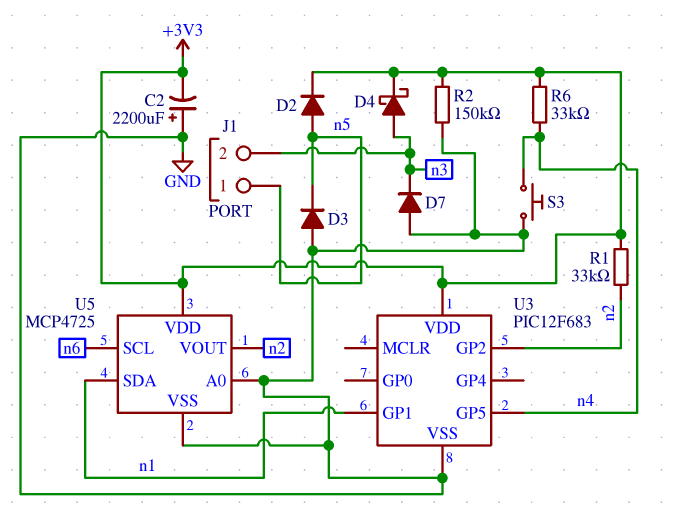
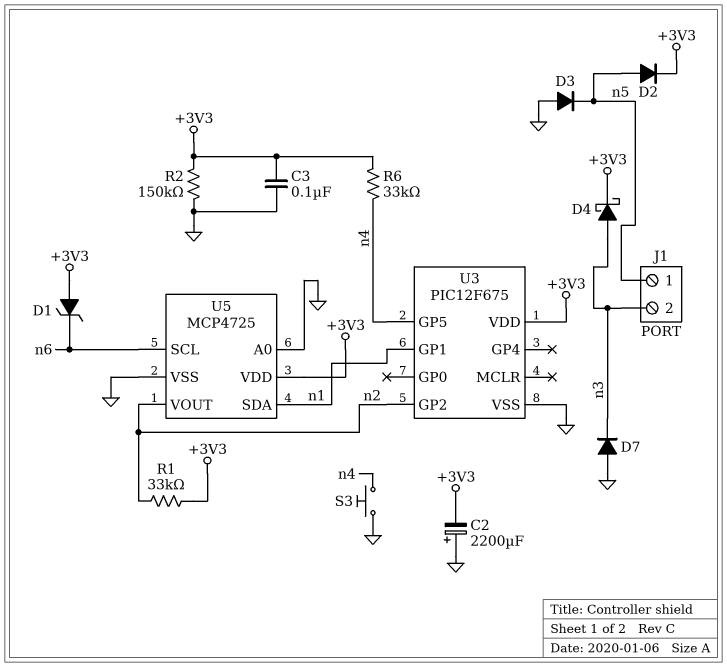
C3: none -> 100nF (+3V3, GND)
D1: none -> zener (A +3V3, K n6)
U3: PIC12F683 -> PIC12F675

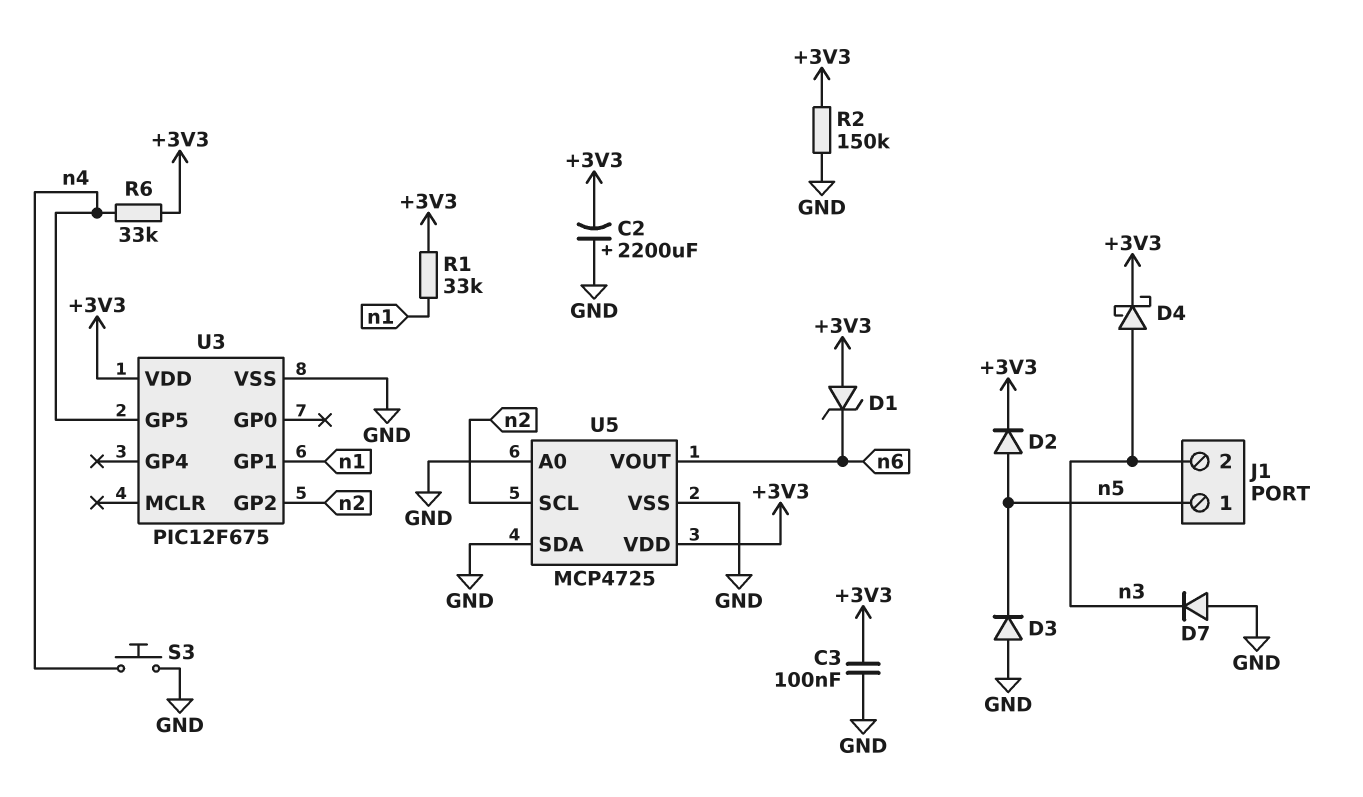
R1: 33k (+3V3, n2) -> 33k (+3V3, n1)
U5 pin SCL: n6 -> n2
U5 pin SDA: n1 -> GND
U5 pin VOUT: n2 -> n6

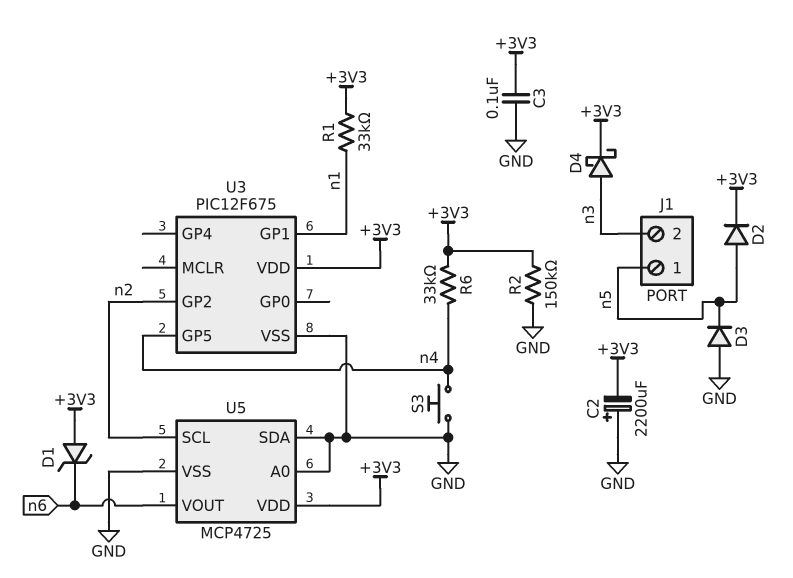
D7: diode (A GND, K n3) -> none

